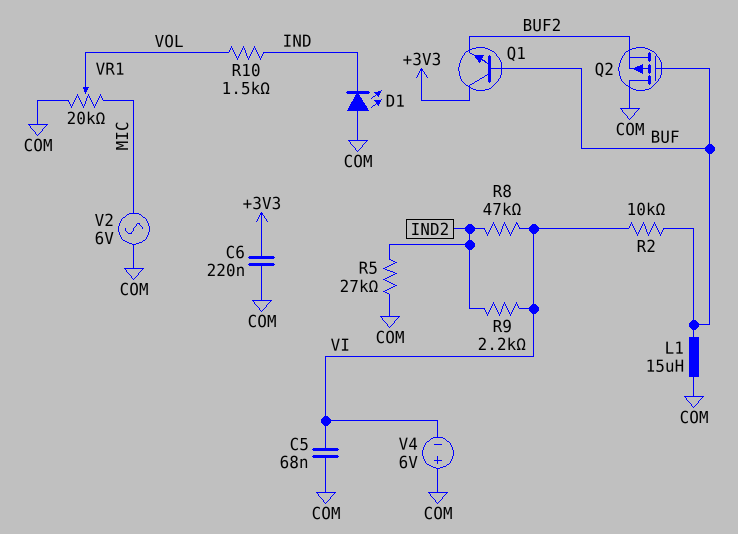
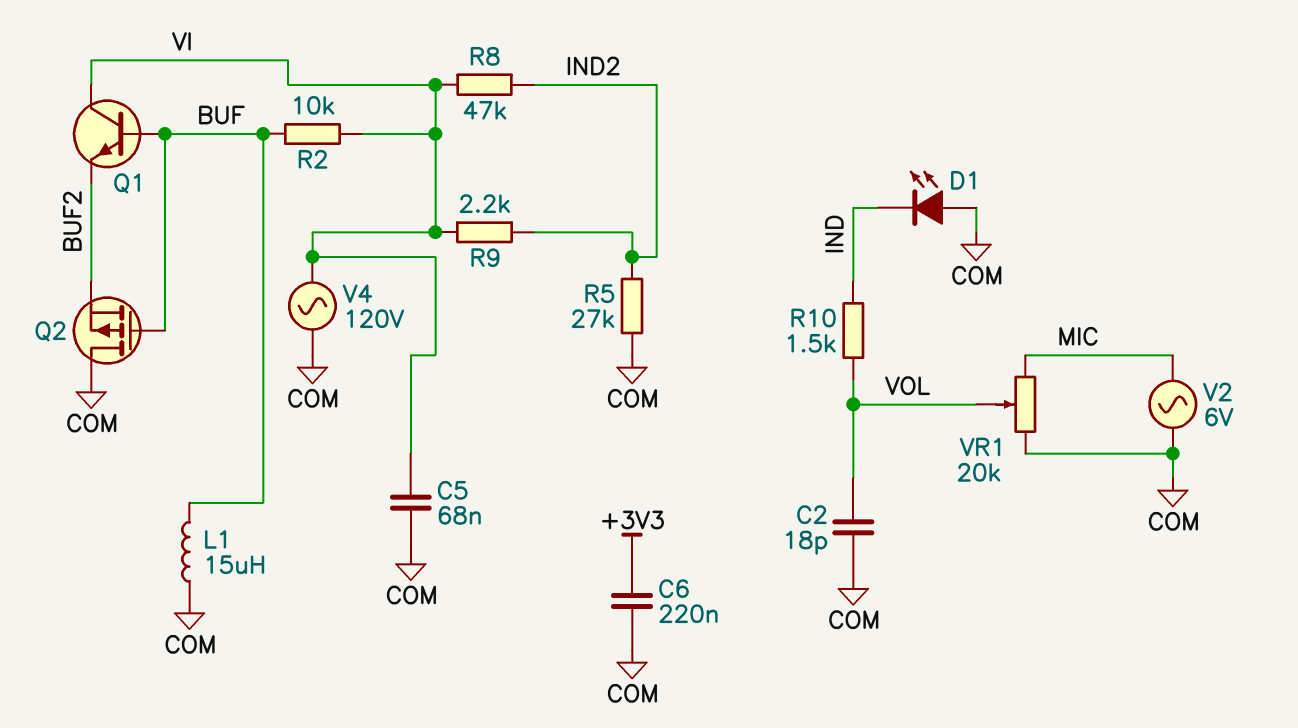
C2: none -> 18pF (COM, VOL)
Q1: NPN (B BUF, C +3V3, E BUF2) -> NPN (B BUF, C VI, E BUF2)
V4: 6V (plus COM, minus VI) -> AC 120V (COM, VI)

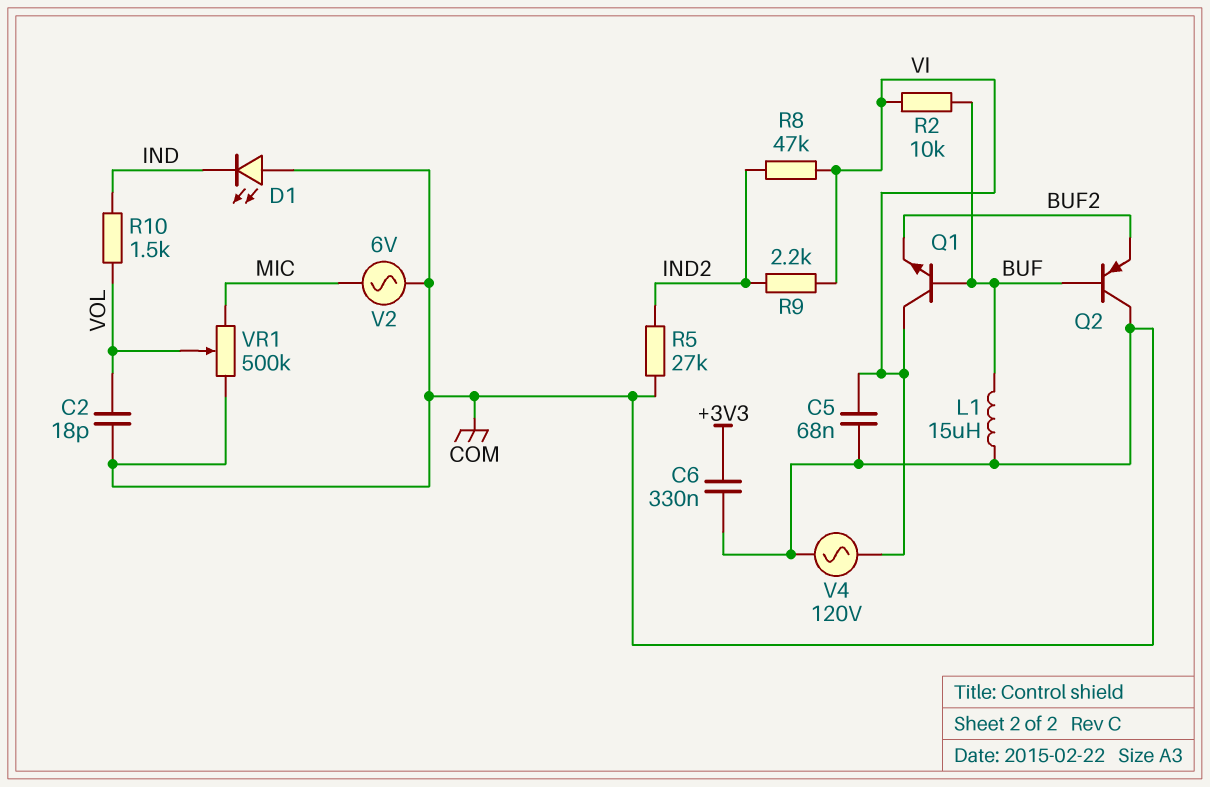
C6: 220nF (+3V3, COM) -> 330nF (+3V3, COM)
Q2: PMOS (G BUF, D COM, S BUF2) -> PNP (B BUF, C COM, E BUF2)
VR1: 20k (COM, MIC, wiper VOL) -> 500k (COM, MIC, wiper VOL)

